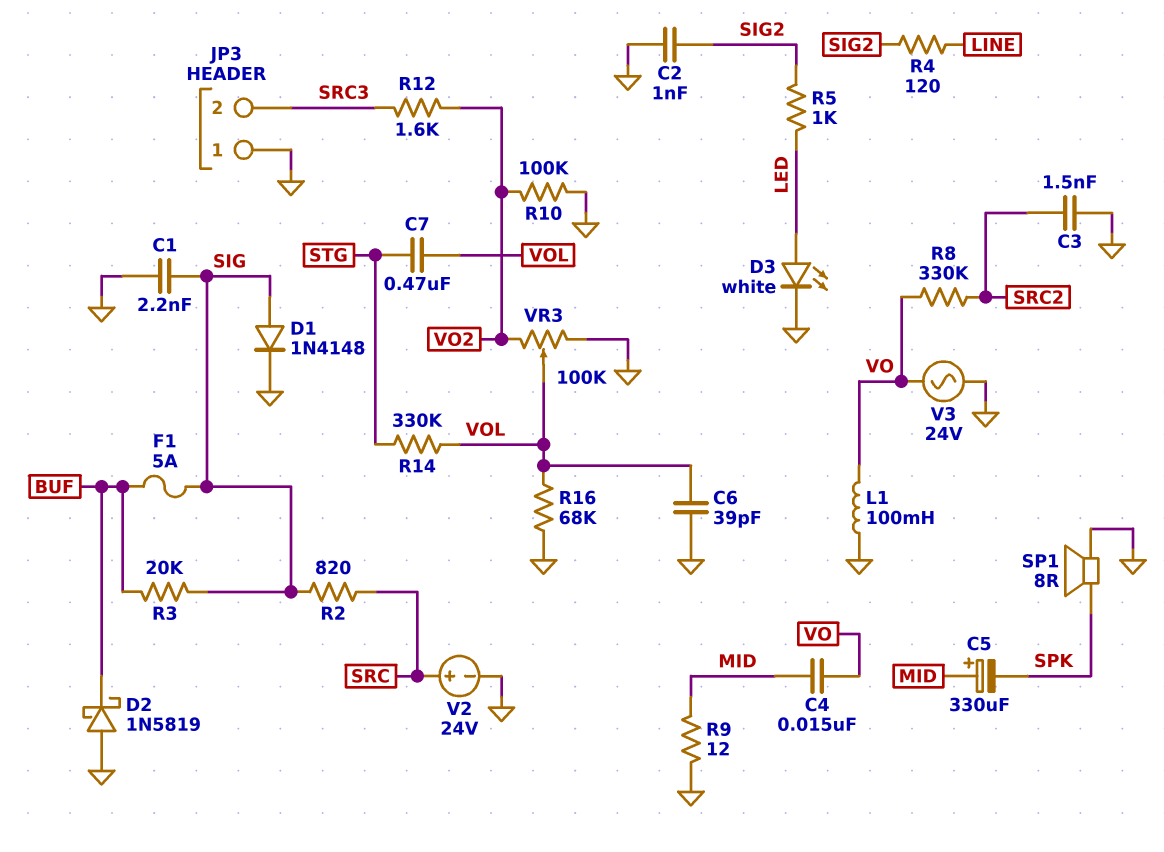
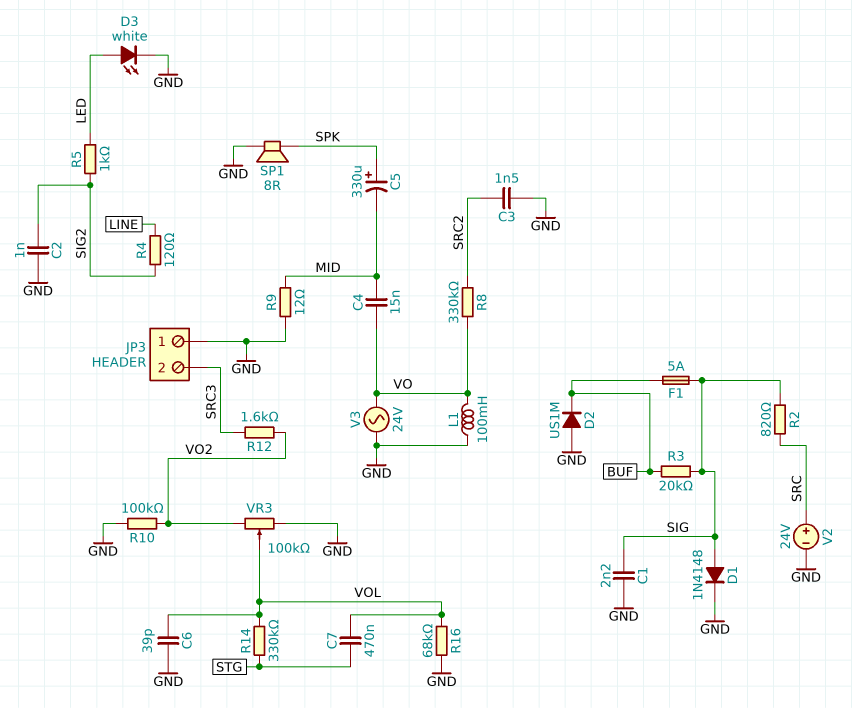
C5: 330uF (plus MID, minus SPK) -> 330uF (plus SPK, minus MID)
D2: schottky 1N5819 (A GND, K BUF) -> diode US1M (A GND, K BUF)

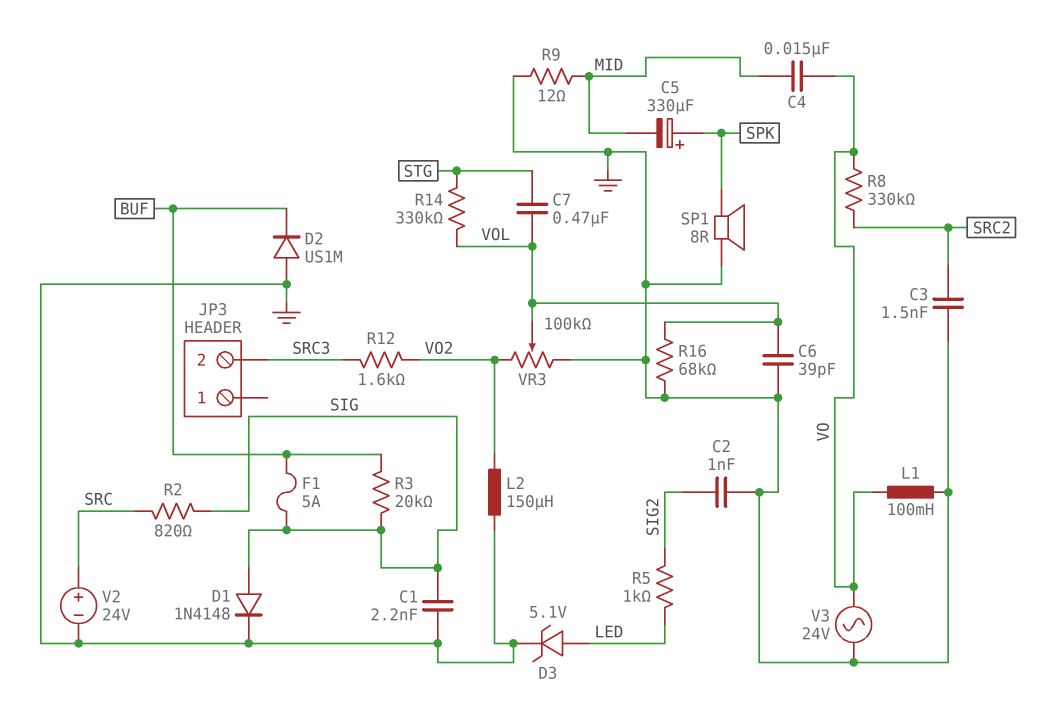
D3: LED white (A LED, K GND) -> zener 5.1V (A LED, K GND)
JP3 pin 1: GND -> none
L2: none -> 150uH (GND, VO2)
R4: 120 (LINE, SIG2) -> none
R10: 100k (GND, VO2) -> none

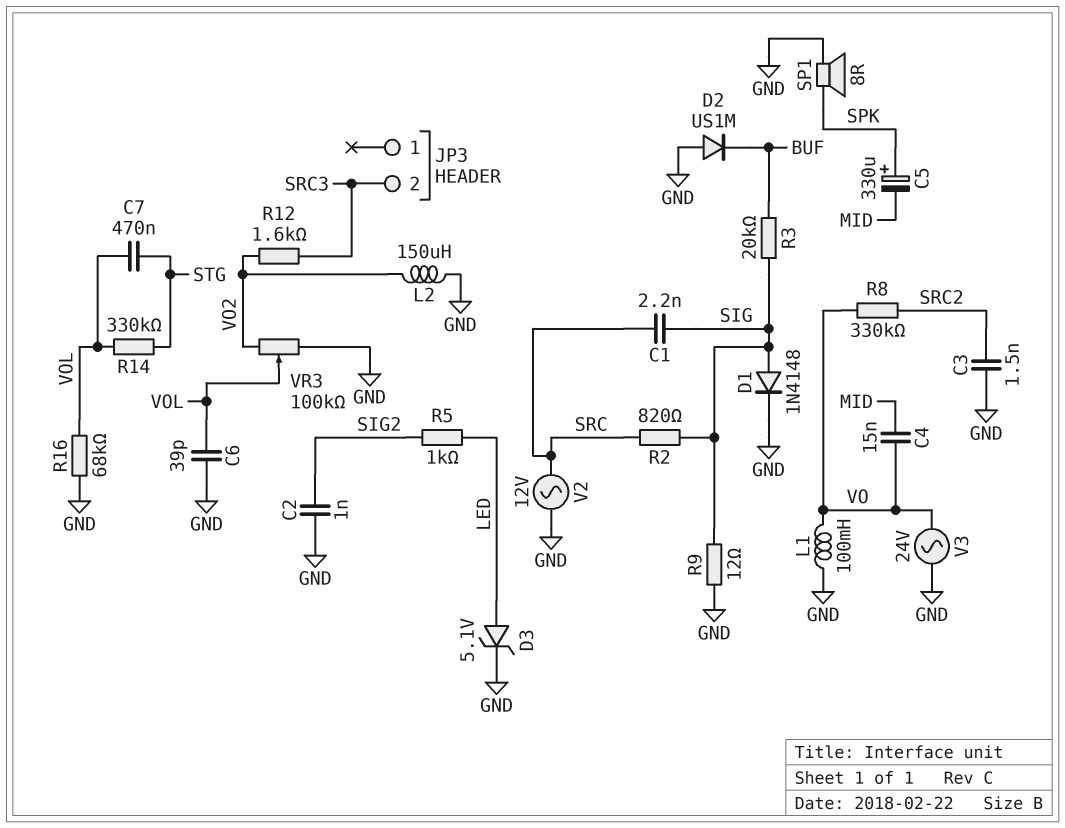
C1: 2.2nF (GND, SIG) -> 2.2nF (SIG, SRC)
F1: 5A (BUF, SIG) -> none
R9: 12 (GND, MID) -> 12 (GND, SIG)
V2: 24V (plus SRC, minus GND) -> AC 12V (GND, SRC)

